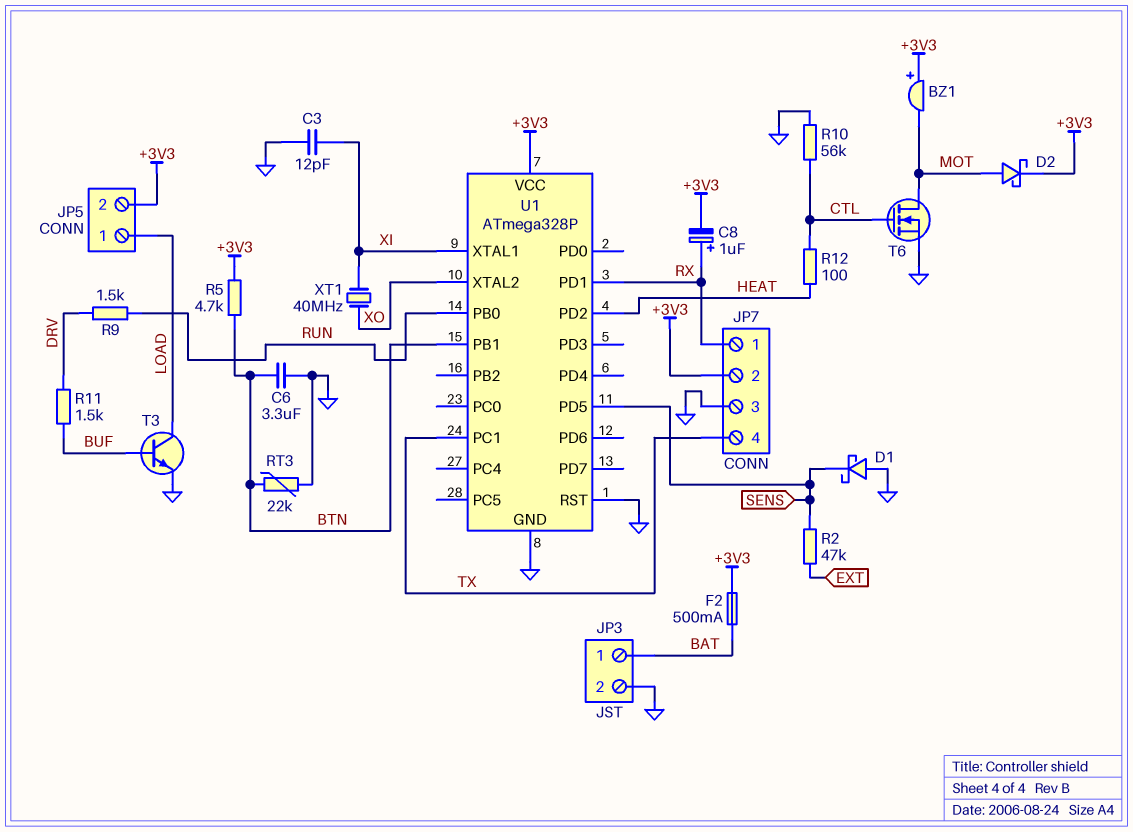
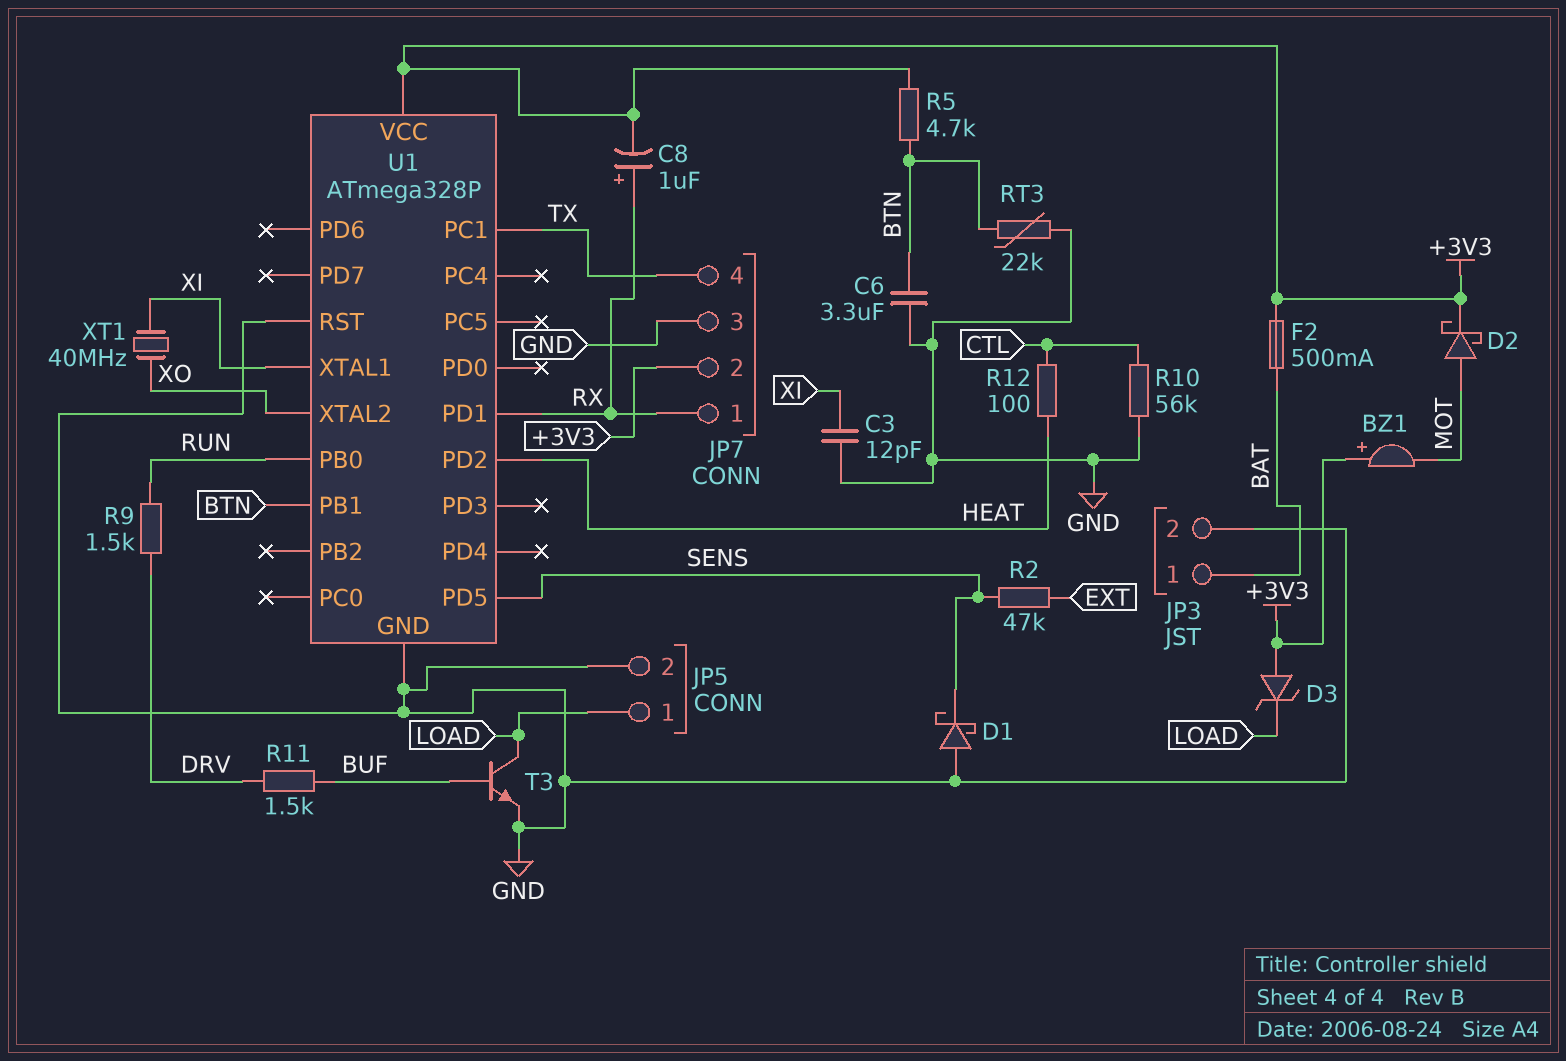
D3: none -> zener (A +3V3, K LOAD)
JP5 pin 2: +3V3 -> GND
T6: NMOS (G CTL, D MOT, S GND) -> none

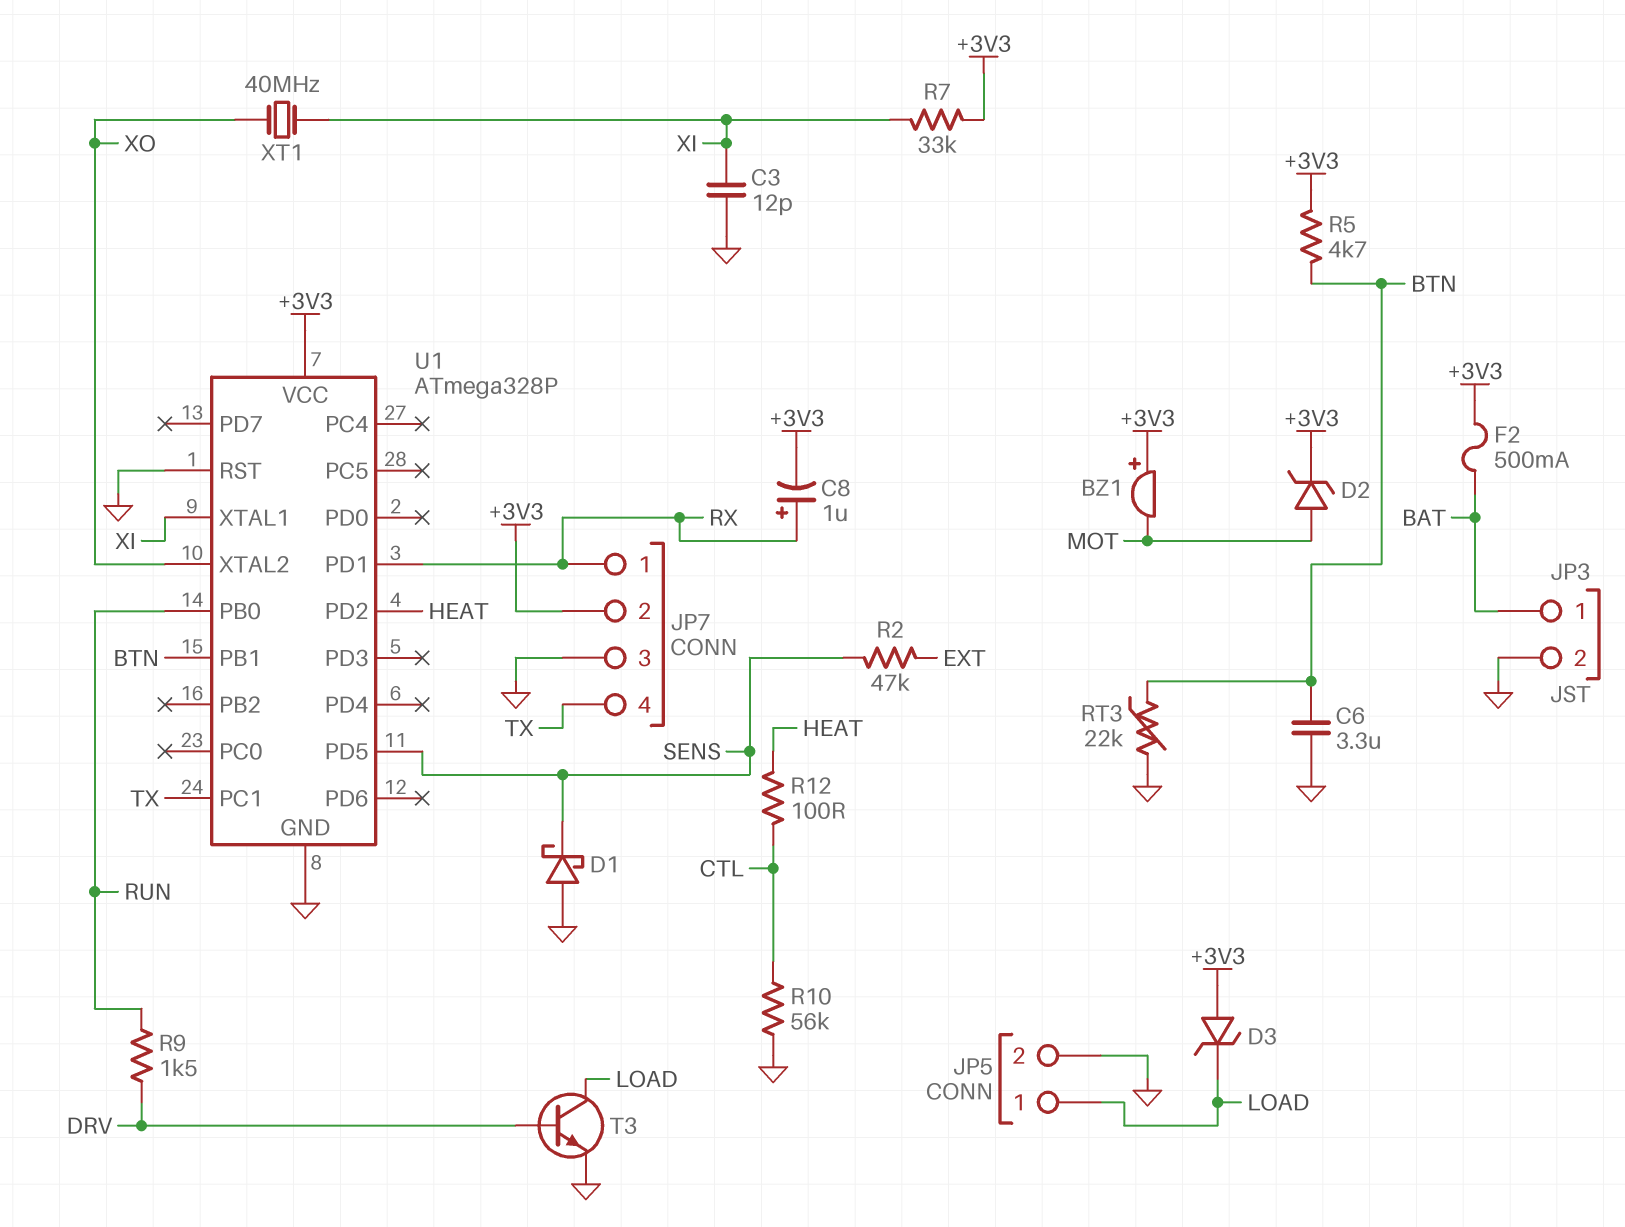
D2: schottky (A MOT, K +3V3) -> zener (A MOT, K +3V3)
R7: none -> 33k (+3V3, XI)
R11: 1.5k (BUF, DRV) -> none
T3: NPN (B BUF, C LOAD, E GND) -> NPN (B DRV, C LOAD, E GND)

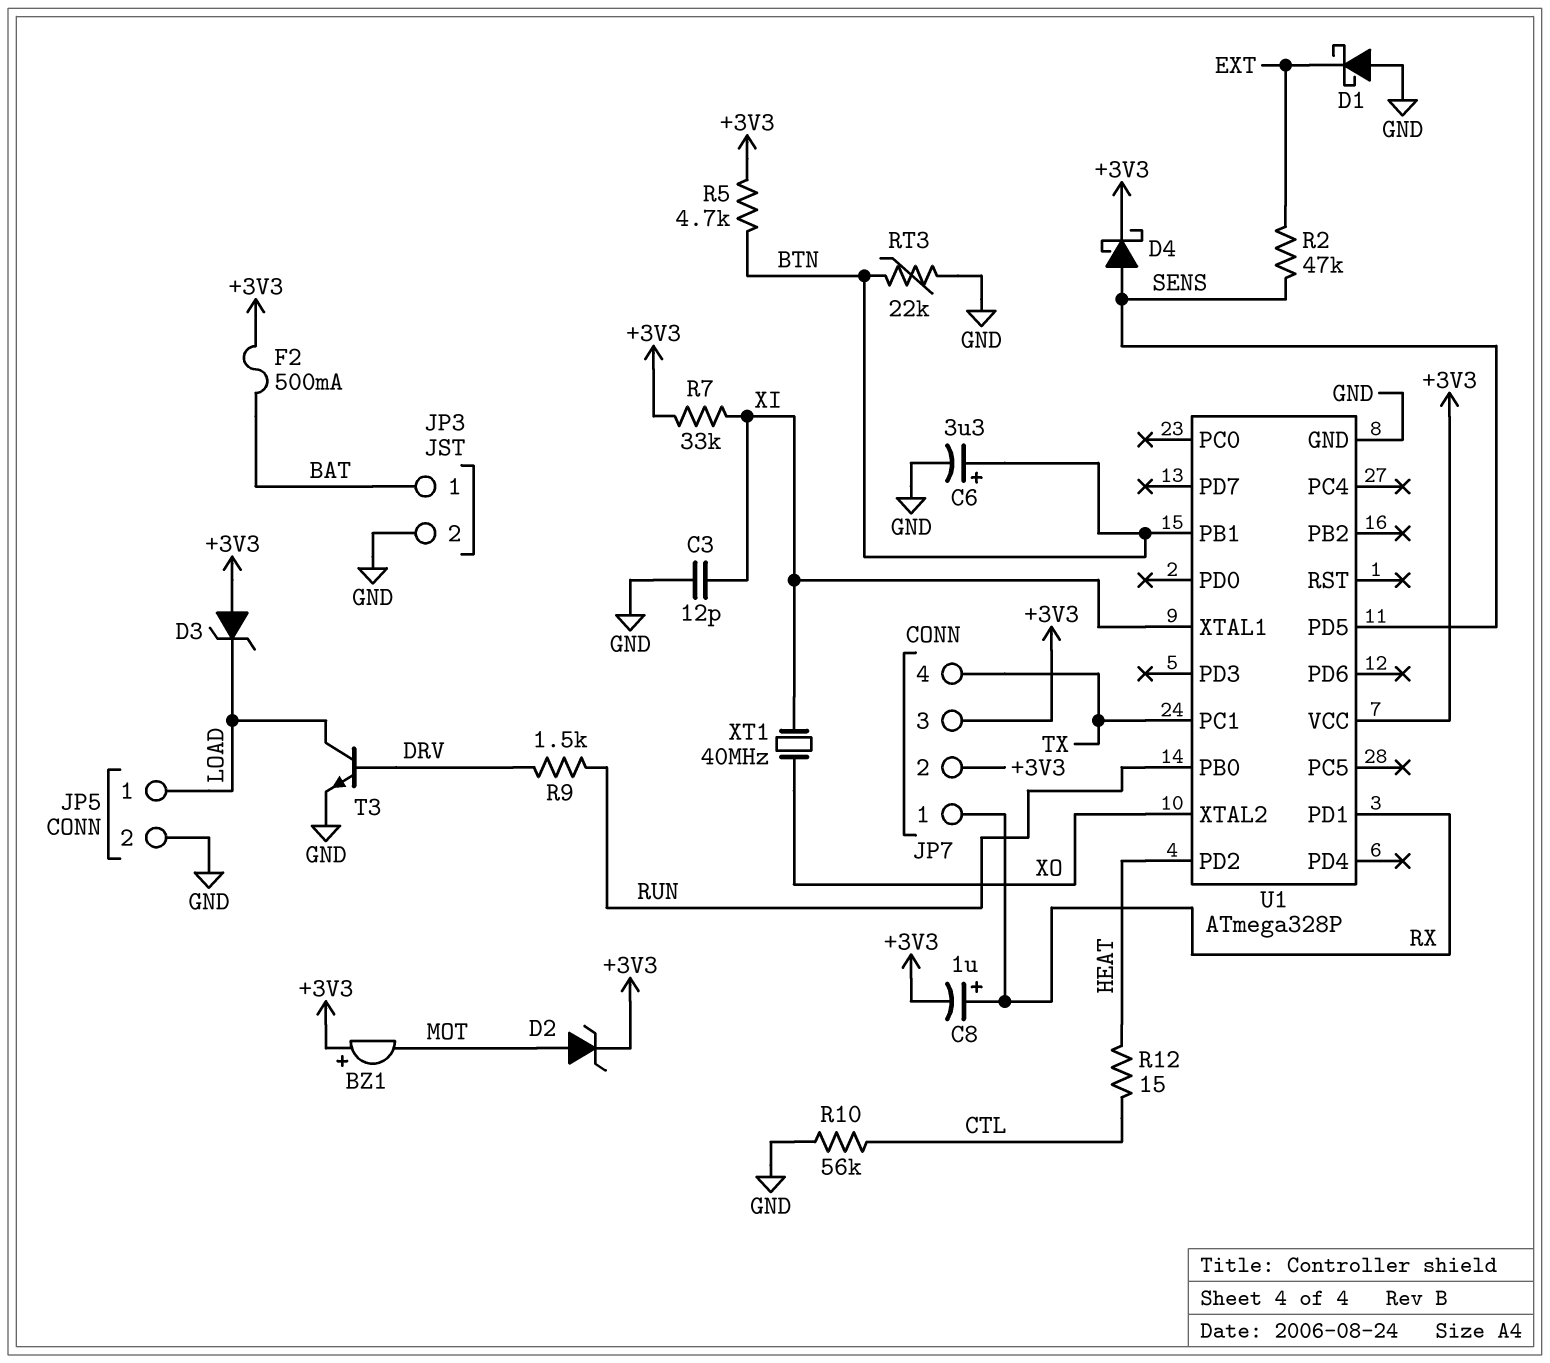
C6: 3.3uF (BTN, GND) -> 3.3uF (plus BTN, minus GND)
D1: schottky (A GND, K SENS) -> schottky (A GND, K EXT)
D4: none -> schottky (A SENS, K +3V3)
JP7 pin 3: GND -> +3V3
R12: 100 (CTL, HEAT) -> 15 (CTL, HEAT)
U1 pin RST: GND -> none

